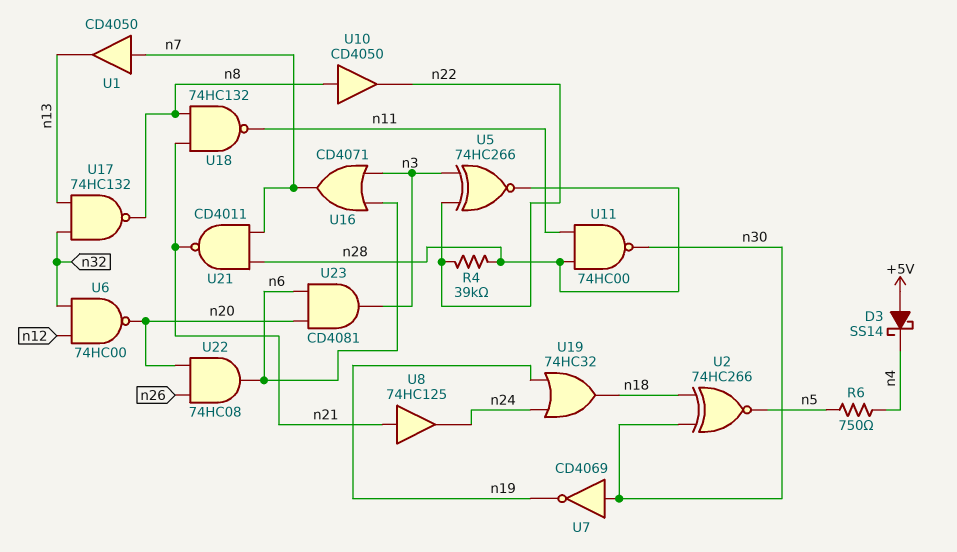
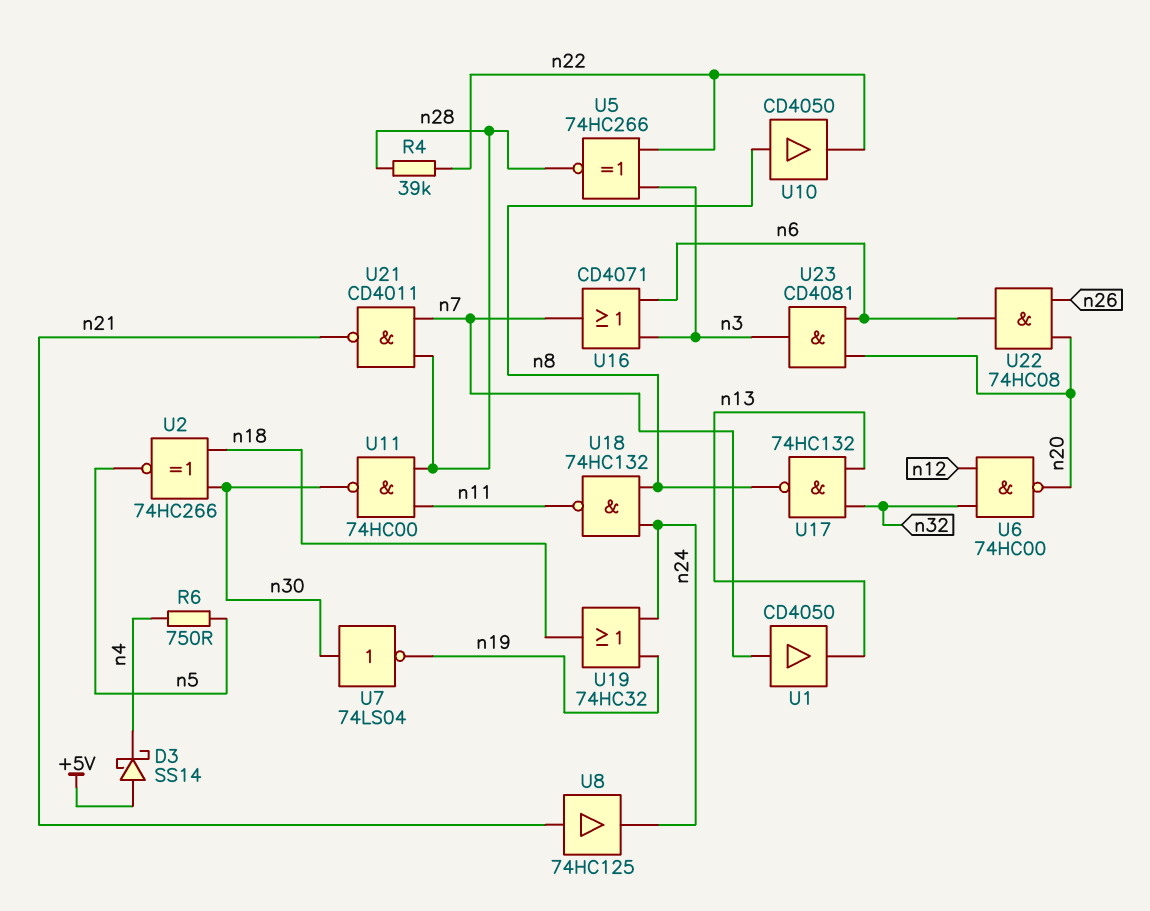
U7: NOT CD4069 (in n30, out n19) -> NOT 74LS04 (in n30, out n19)
U18: NAND 74HC132 (in n8, in n21, out n11) -> NAND 74HC132 (in n8, in n24, out n11)

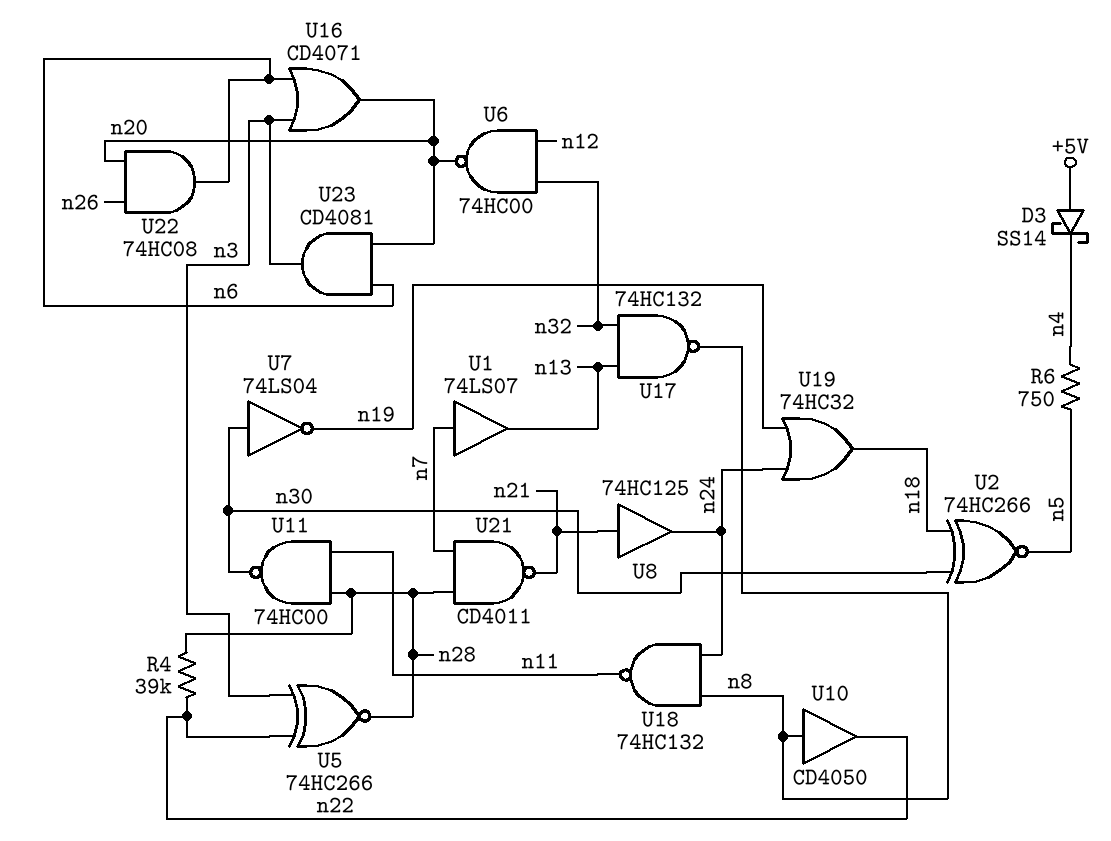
U1: buffer CD4050 (in n7, out n13) -> buffer 74LS07 (in n7, out n13)
U16: OR CD4071 (in n3, in n6, out n7) -> OR CD4071 (in n3, in n6, out n20)

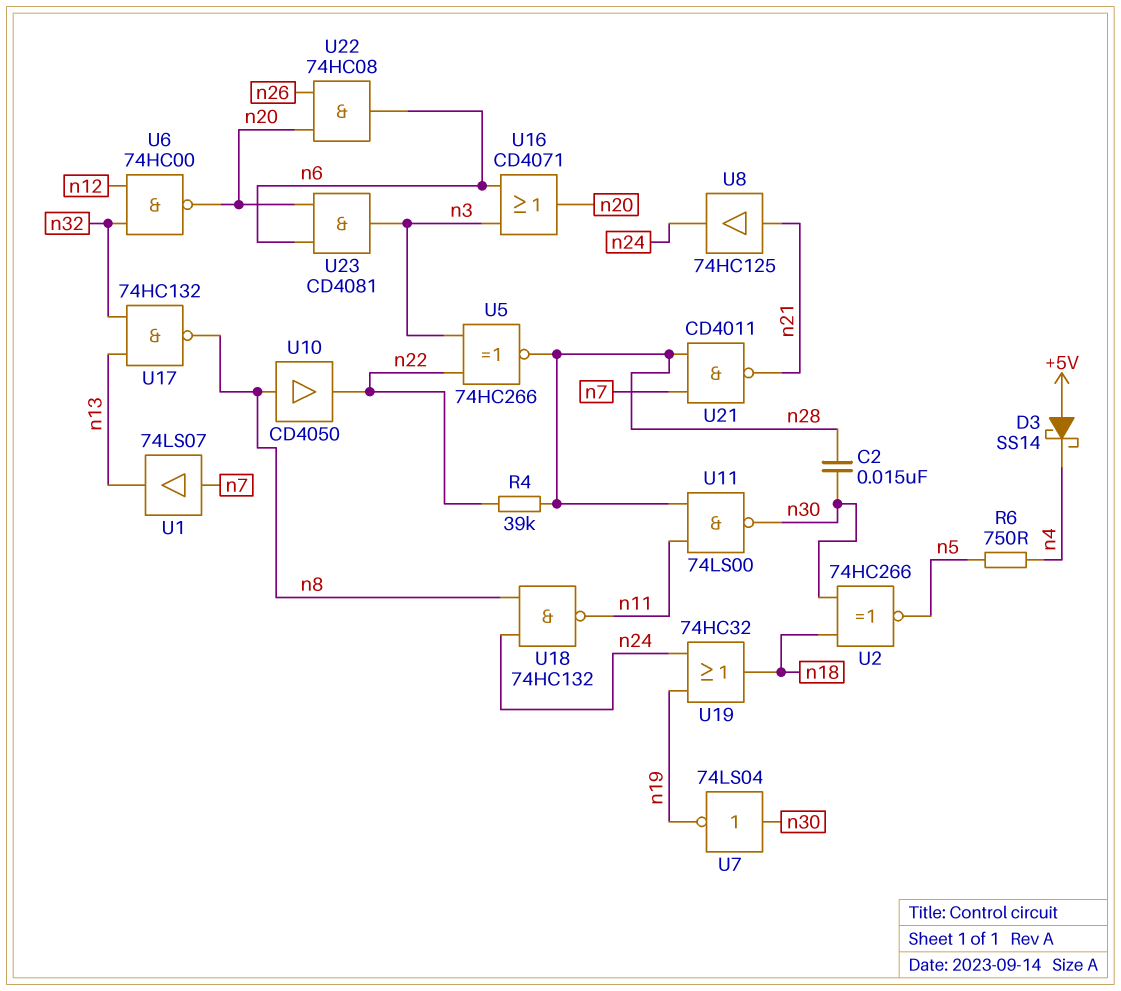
C2: none -> 15nF (n28, n30)
U11: NAND 74HC00 (in n11, in n28, out n30) -> NAND 74LS00 (in n11, in n28, out n30)

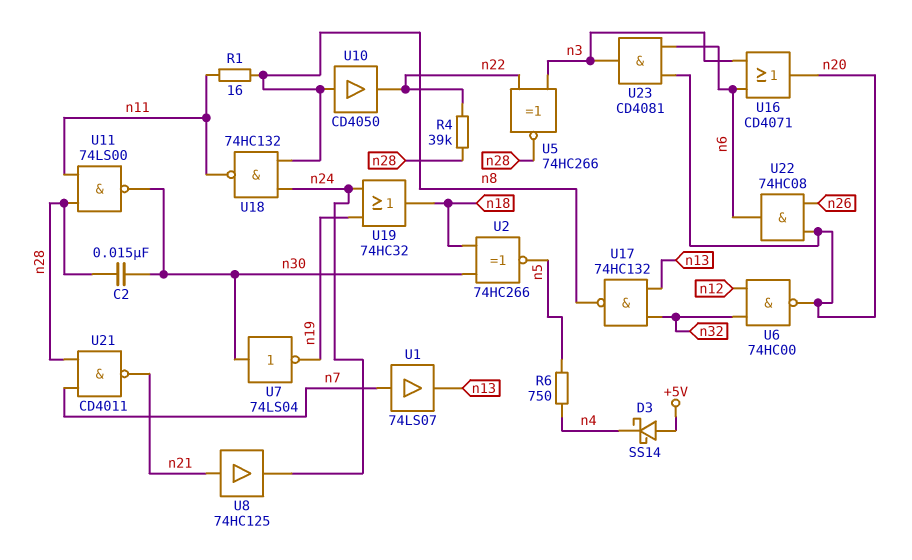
R1: none -> 16 (n8, n11)

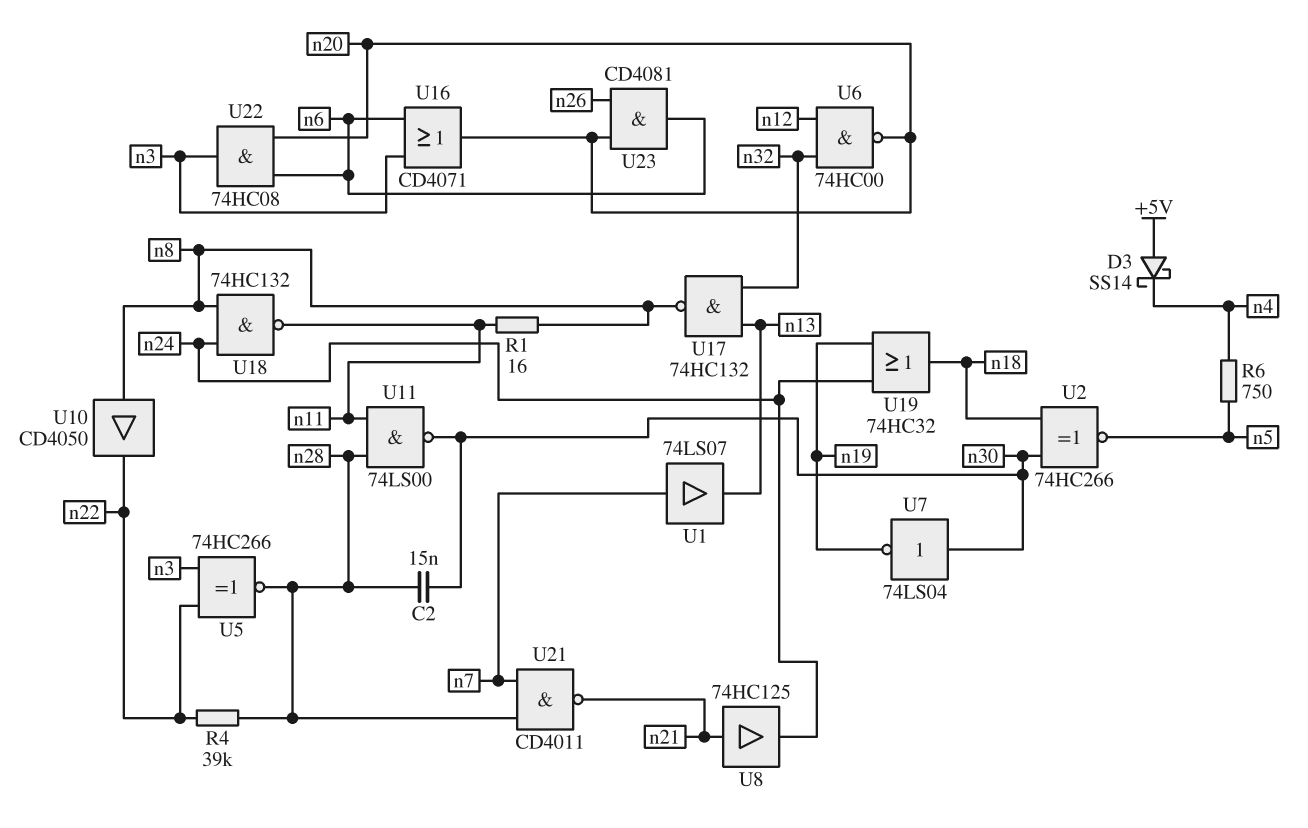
U22: AND 74HC08 (in n20, in n26, out n6) -> AND 74HC08 (in n6, in n20, out n3)
U23: AND CD4081 (in n6, in n20, out n3) -> AND CD4081 (in n20, in n26, out n6)

